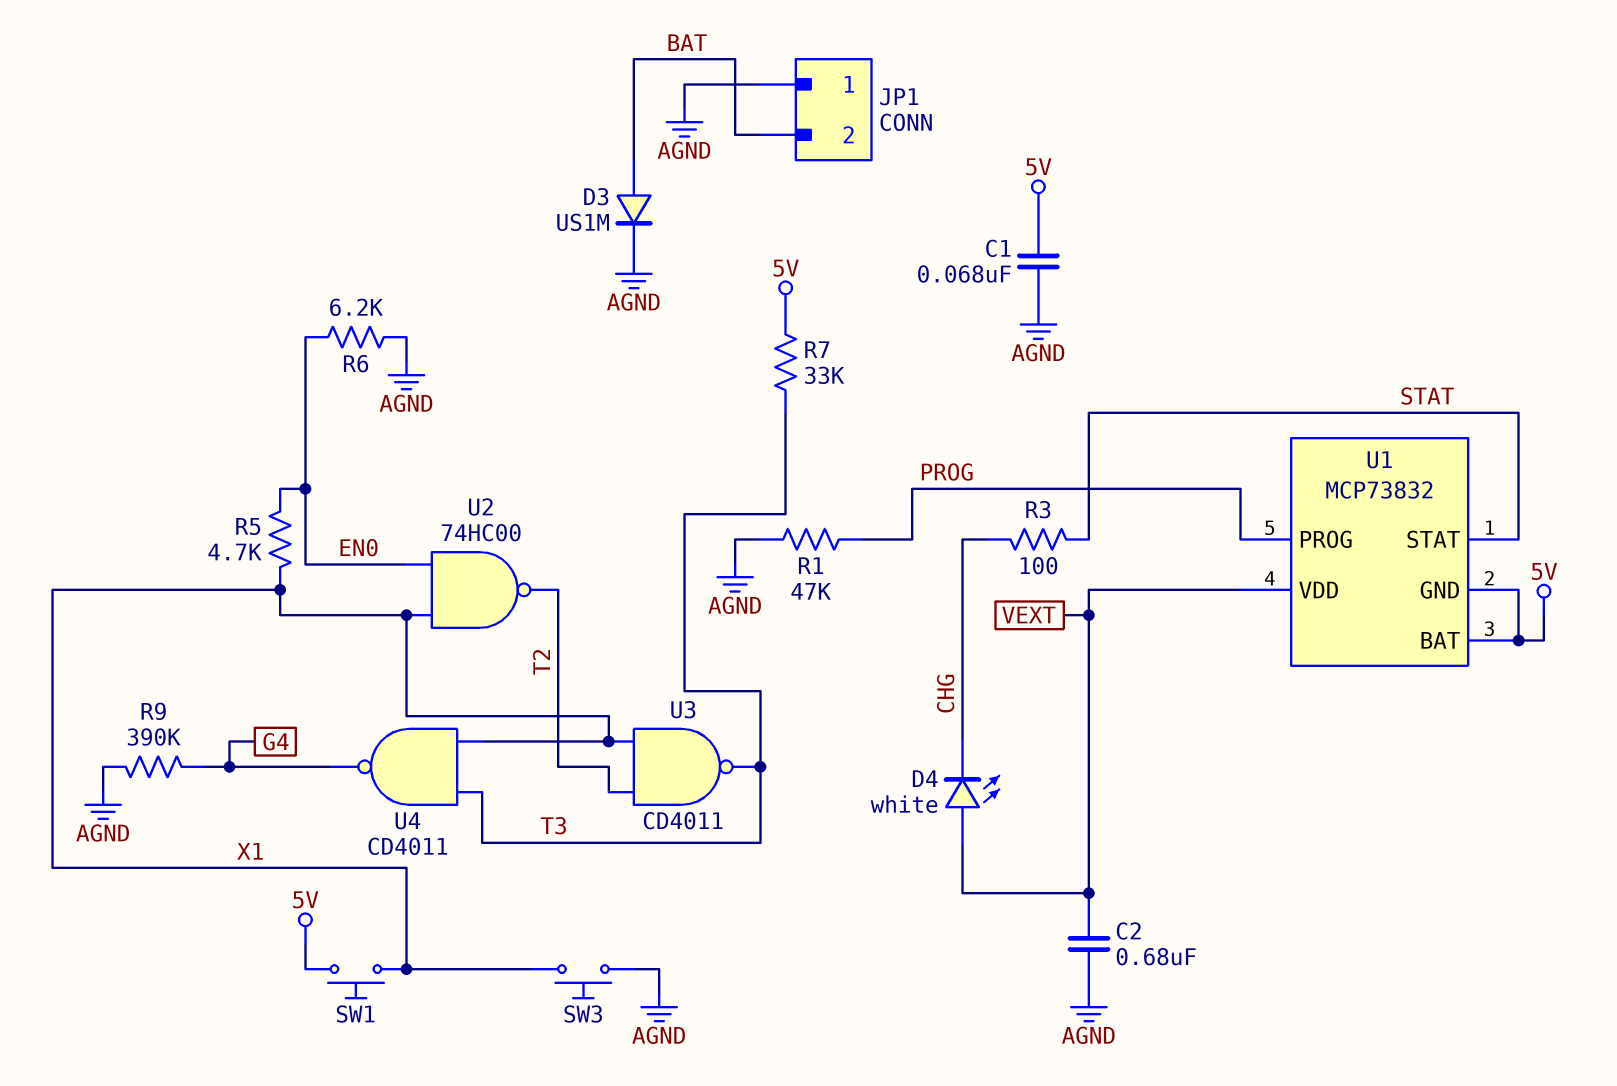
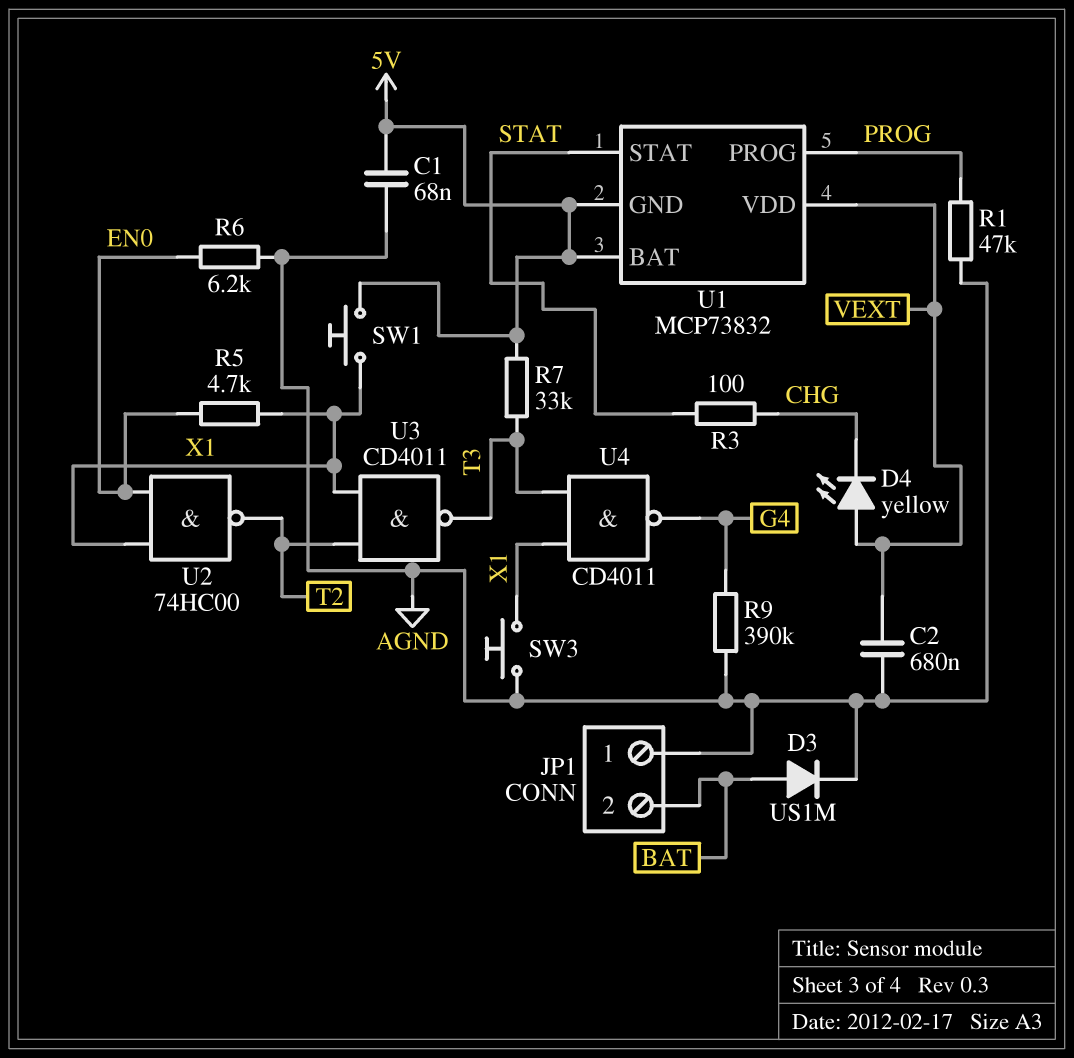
D4: LED white (A VEXT, K CHG) -> LED yellow (A VEXT, K CHG)

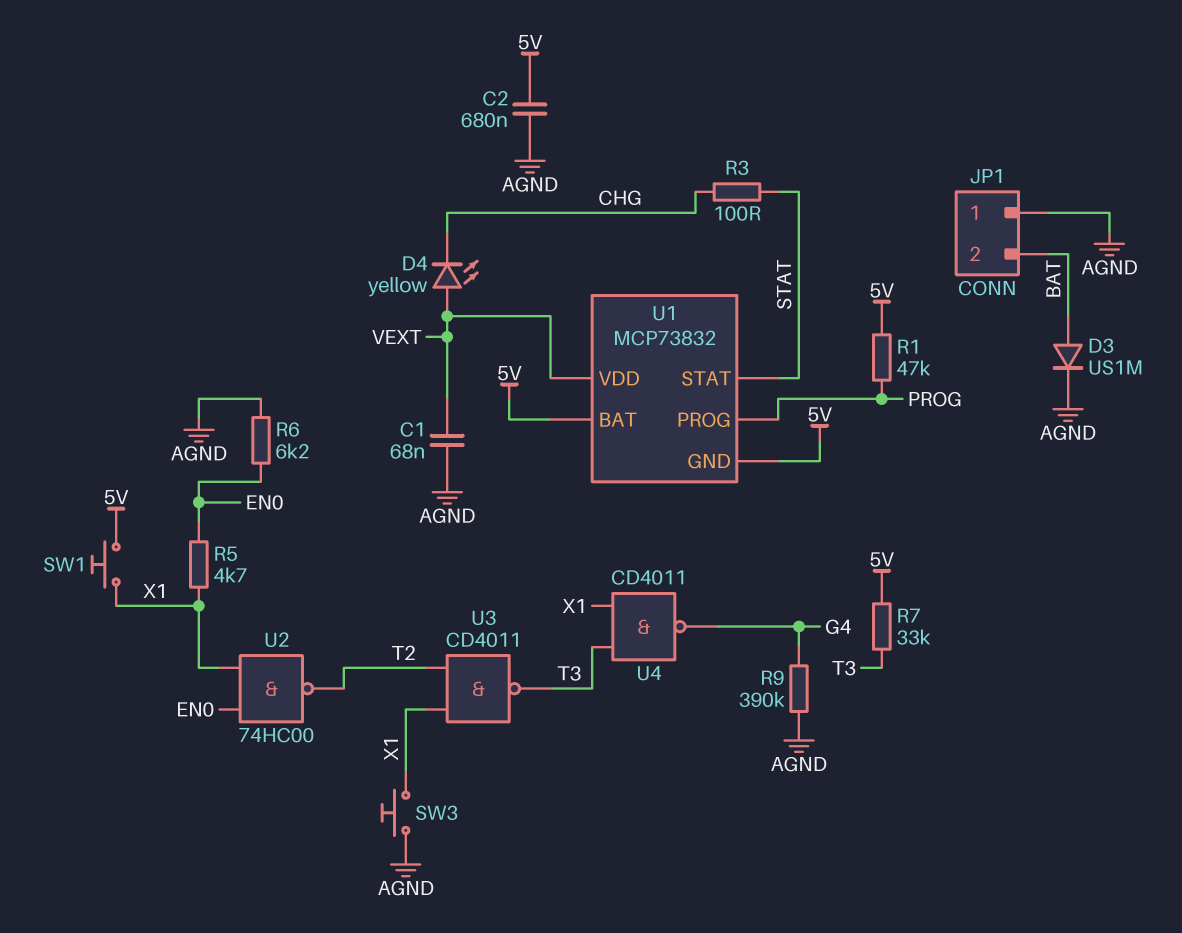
C1: 68nF (5V, AGND) -> 68nF (AGND, VEXT)
C2: 680nF (AGND, VEXT) -> 680nF (5V, AGND)
R1: 47k (AGND, PROG) -> 47k (5V, PROG)

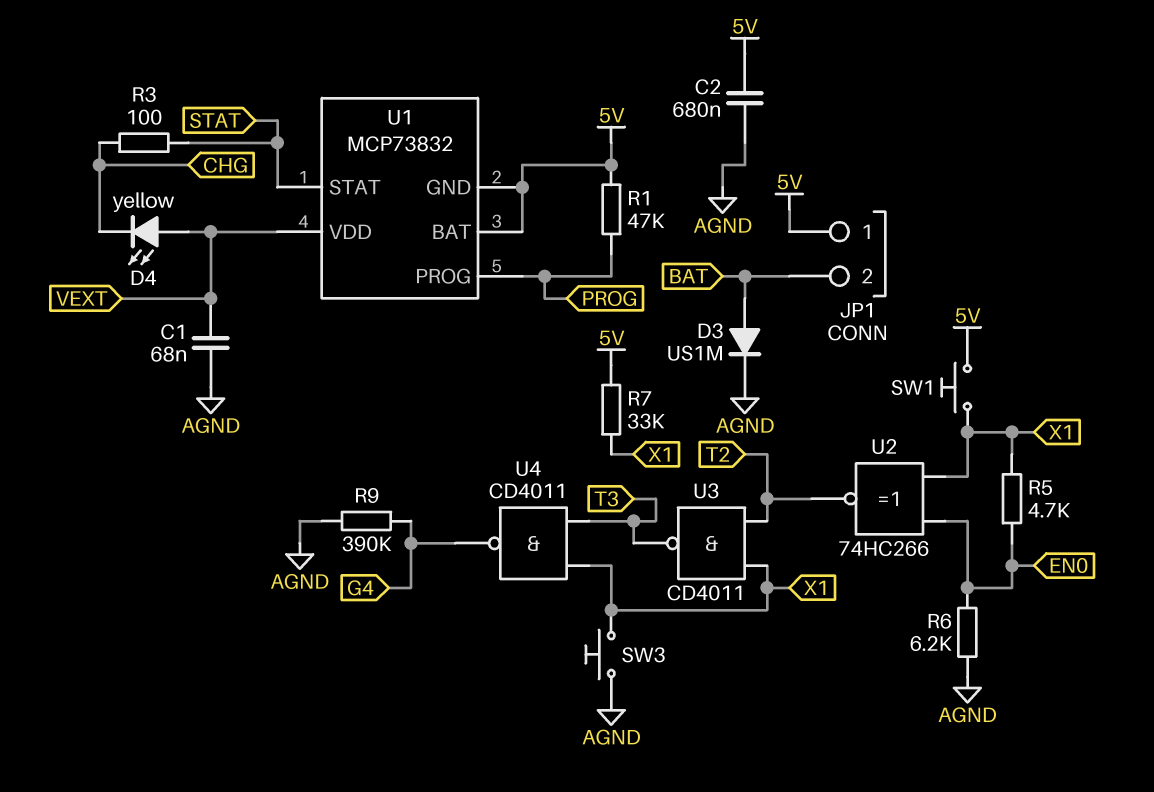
JP1 pin 1: AGND -> 5V
R7: 33k (5V, T3) -> 33k (5V, X1)
U2: NAND 74HC00 (in EN0, in X1, out T2) -> XNOR 74HC266 (in EN0, in X1, out T2)

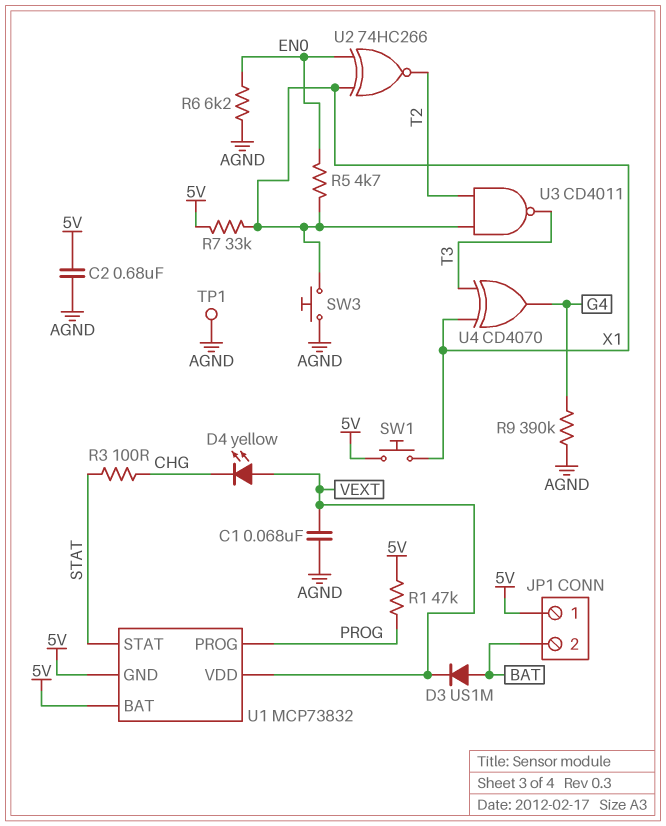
D3: diode US1M (A BAT, K AGND) -> diode US1M (A BAT, K VEXT)
TP1: none -> test point (AGND)
U4: NAND CD4011 (in T3, in X1, out G4) -> XOR CD4070 (in T3, in X1, out G4)

